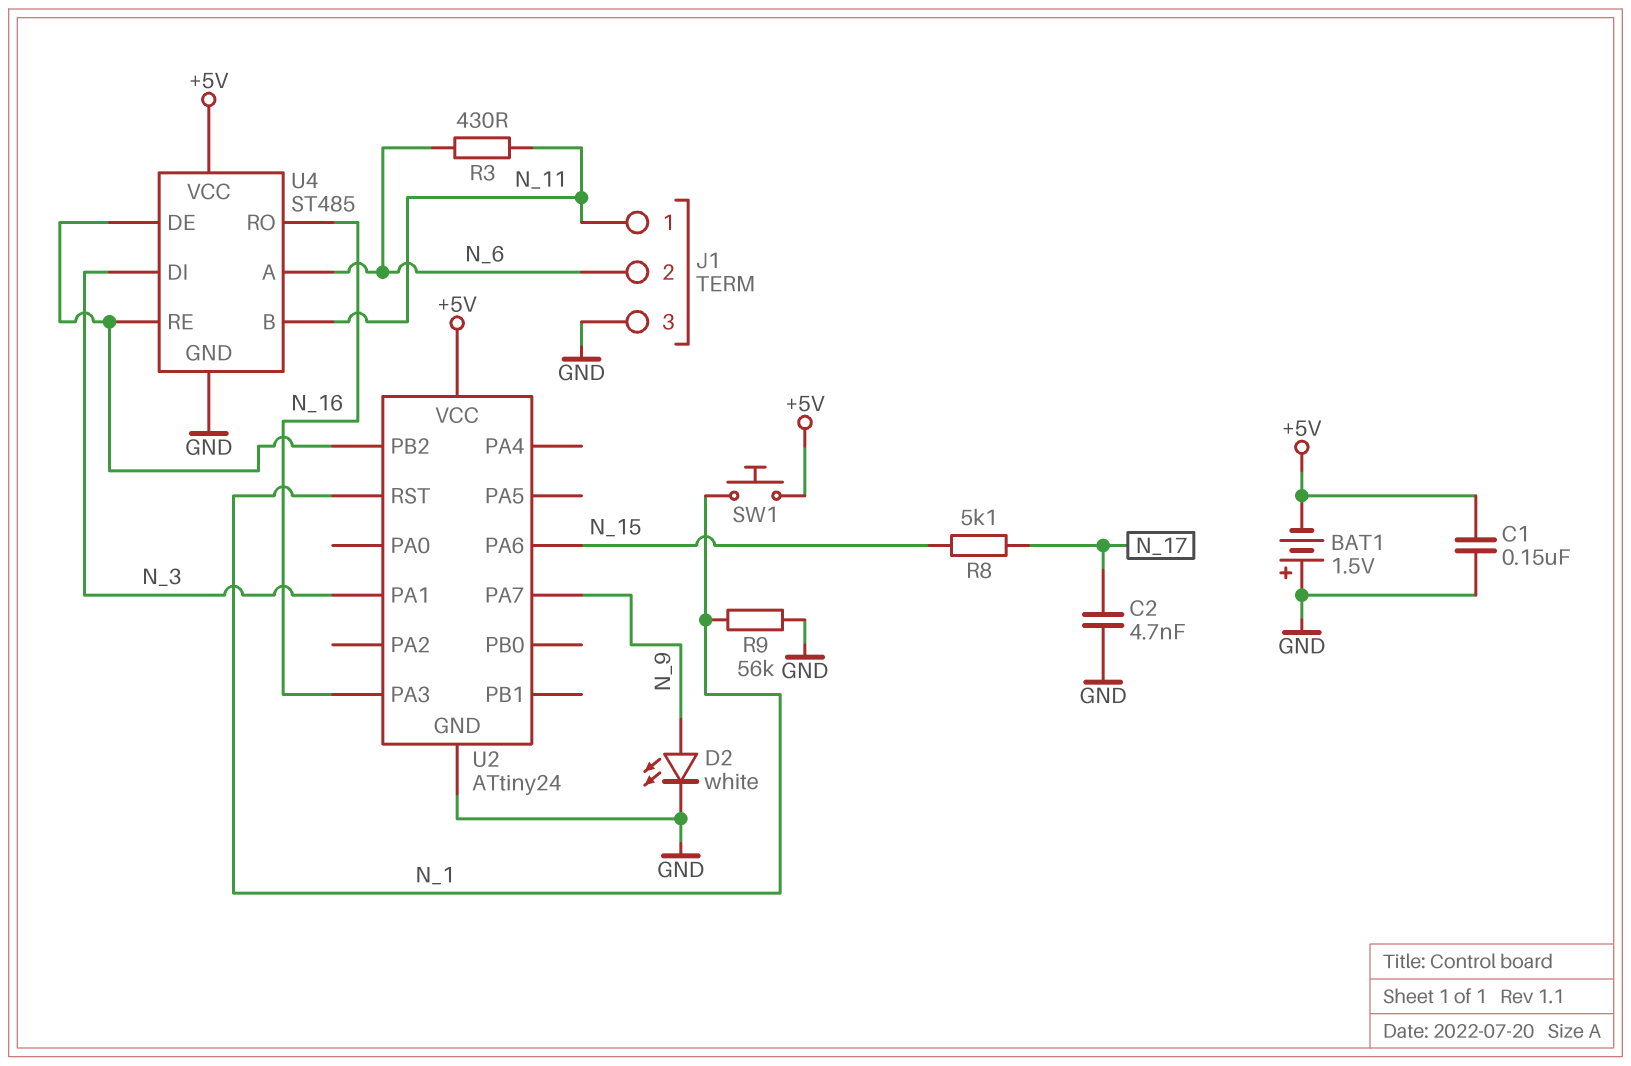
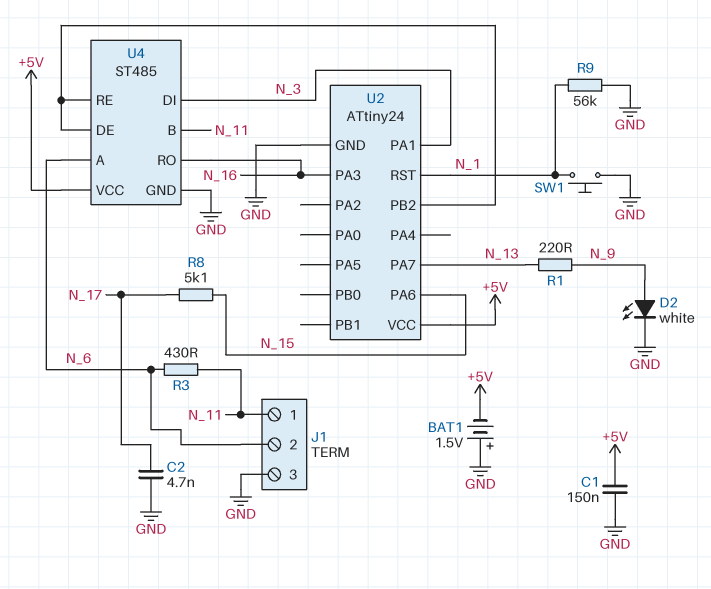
R1: none -> 220 (N_9, N_13)
SW1: button (+5V, N_1) -> button (GND, N_1)
U2 pin PA7: N_9 -> N_13

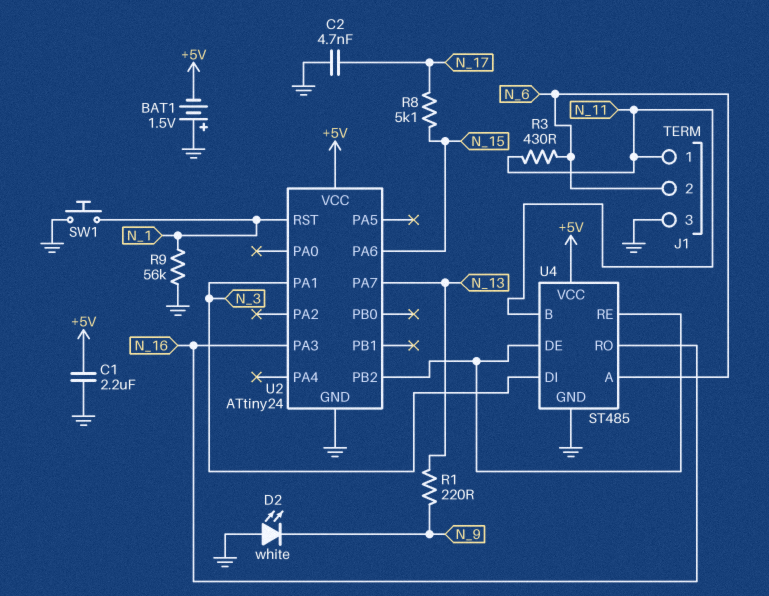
C1: 150nF (+5V, GND) -> 2.2uF (+5V, GND)
D2: LED white (A N_9, K GND) -> LED white (A GND, K N_9)

